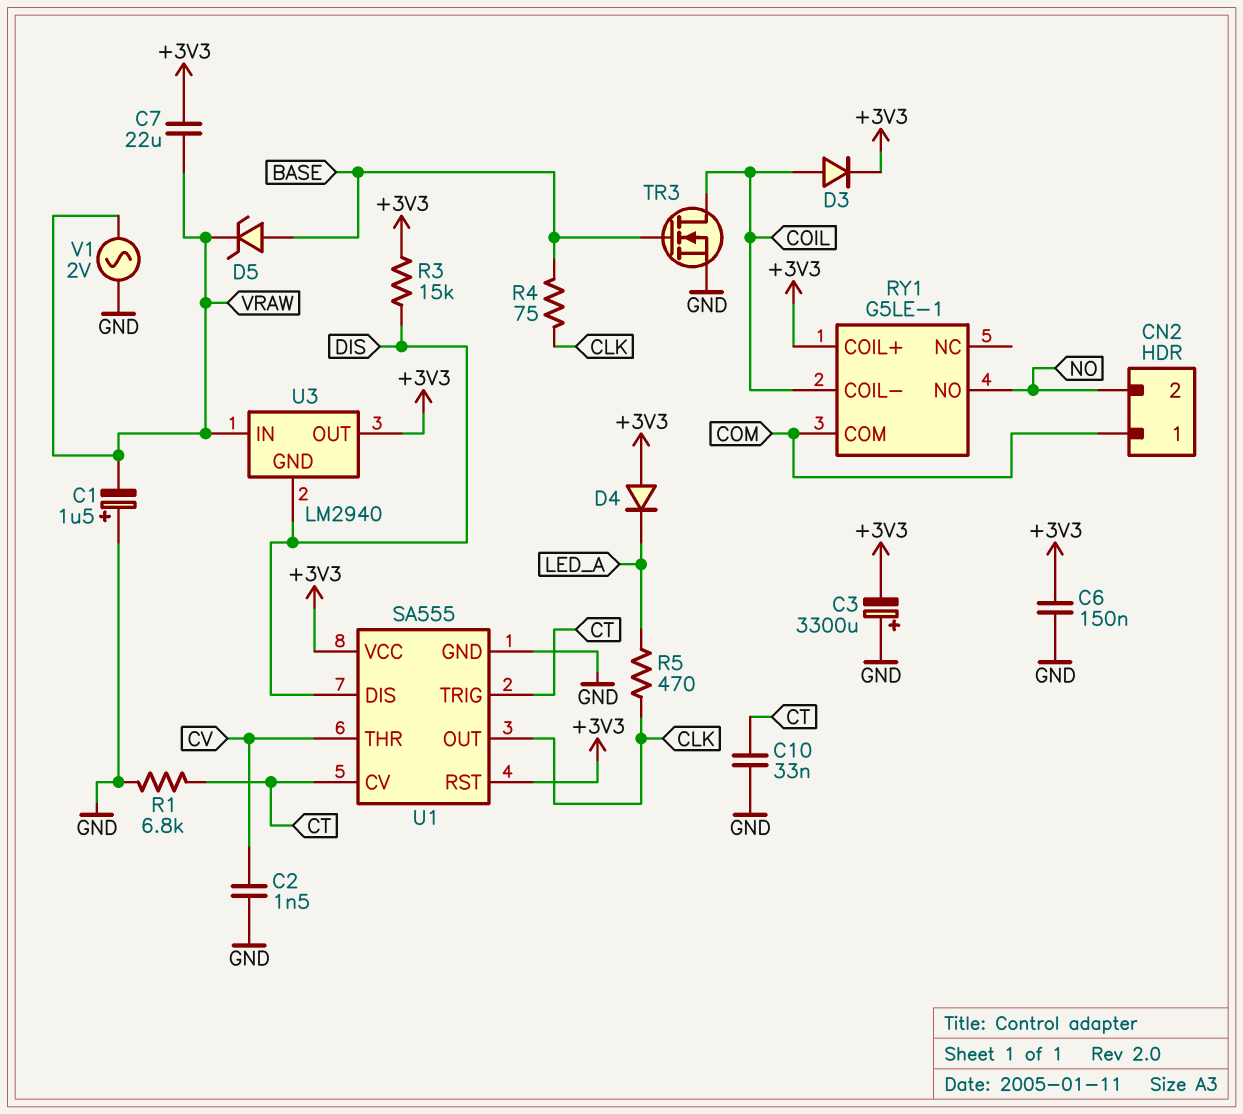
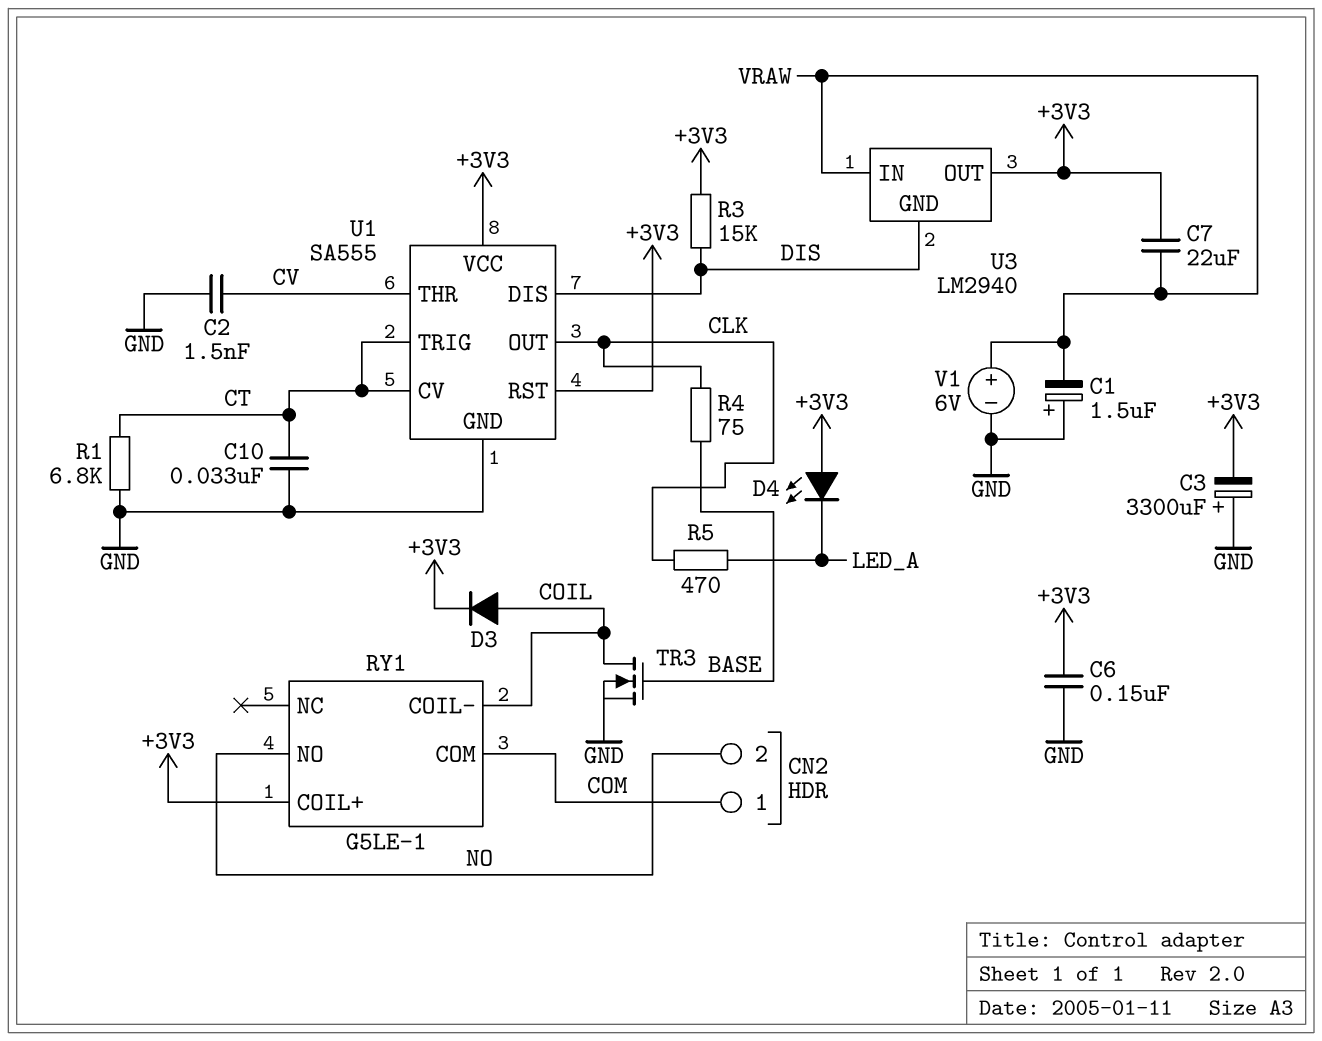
D4: diode (A +3V3, K LED_A) -> LED (A +3V3, K LED_A)
D5: zener (A BASE, K VRAW) -> none
V1: AC 2V (GND, VRAW) -> 6V (plus VRAW, minus GND)

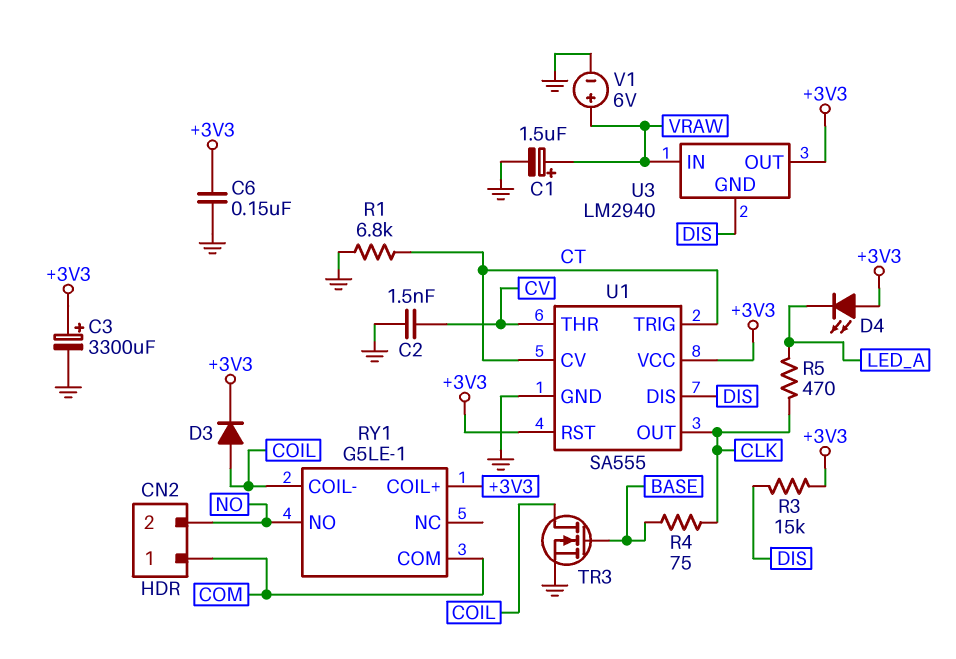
C1: 1.5uF (plus GND, minus VRAW) -> 1.5uF (plus VRAW, minus GND)
C3: 3300uF (plus GND, minus +3V3) -> 3300uF (plus +3V3, minus GND)
C7: 22uF (+3V3, VRAW) -> none
C10: 33nF (CT, GND) -> none

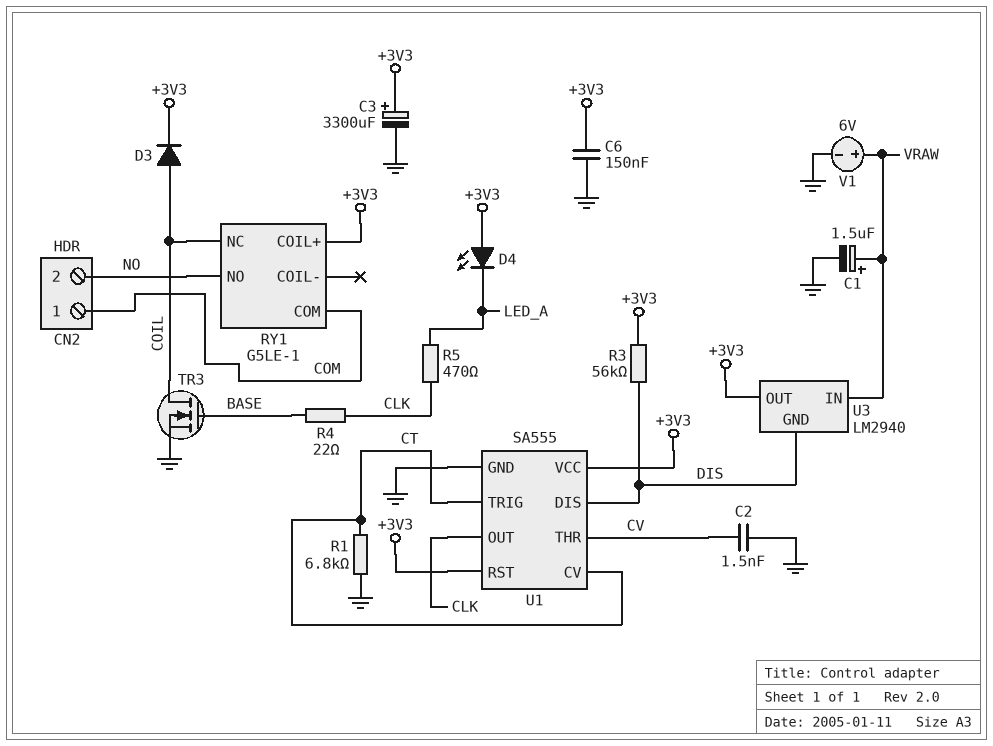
R3: 15k (+3V3, DIS) -> 56k (+3V3, DIS)
R4: 75 (BASE, CLK) -> 22 (BASE, CLK)
RY1 pin COIL-: COIL -> none
RY1 pin NC: none -> COIL

